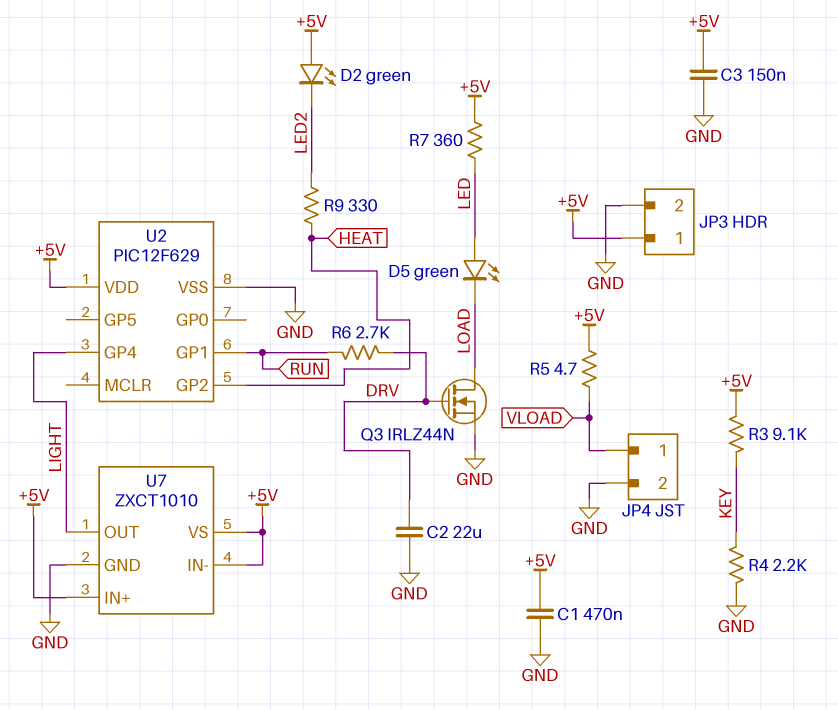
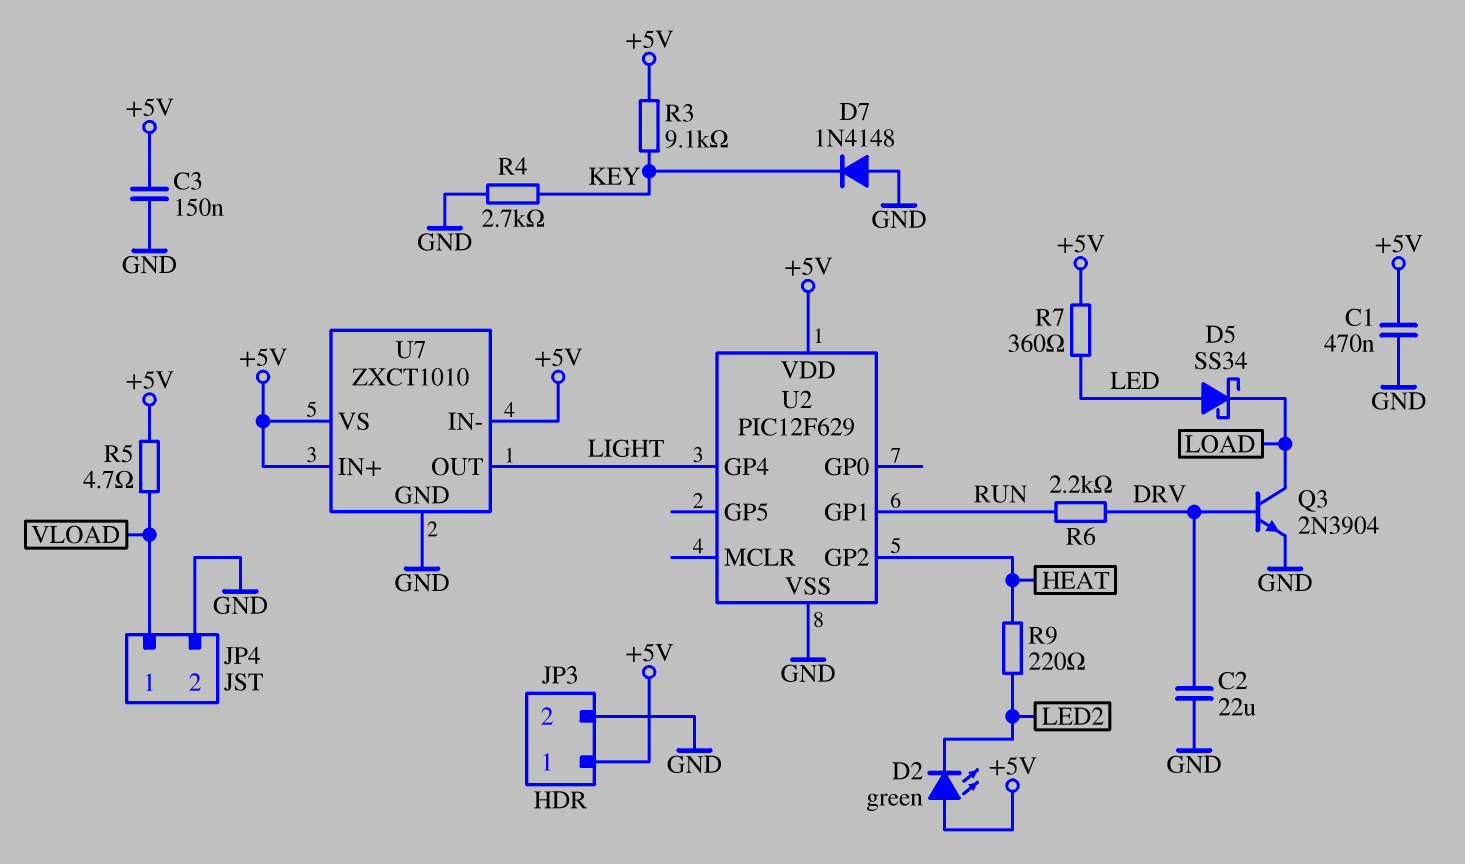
D5: LED green (A LED, K LOAD) -> schottky SS34 (A LED, K LOAD)
D7: none -> diode 1N4148 (A GND, K KEY)
Q3: NMOS IRLZ44N (G DRV, D LOAD, S GND) -> NPN 2N3904 (B DRV, C LOAD, E GND)
R4: 2.2k (GND, KEY) -> 2.7k (GND, KEY)
R6: 2.7k (DRV, RUN) -> 2.2k (DRV, RUN)
R9: 330 (HEAT, LED2) -> 220 (HEAT, LED2)

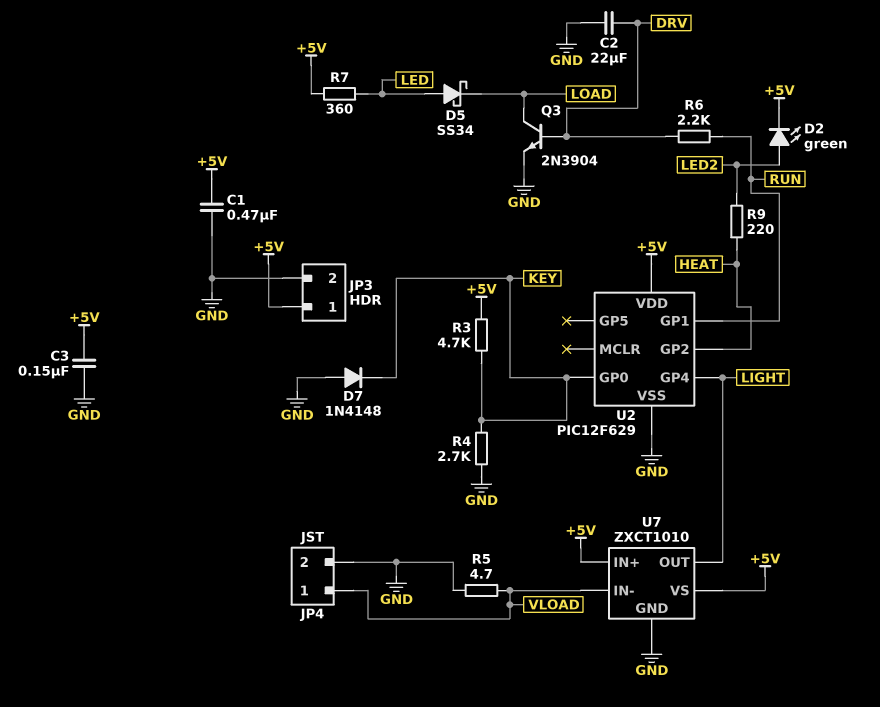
D2: LED green (A +5V, K LED2) -> LED green (A LED2, K +5V)
R3: 9.1k (+5V, KEY) -> 4.7k (+5V, KEY)
R5: 4.7 (+5V, VLOAD) -> 4.7 (GND, VLOAD)
U2 pin GP0: none -> KEY
U7 pin IN-: +5V -> VLOAD

